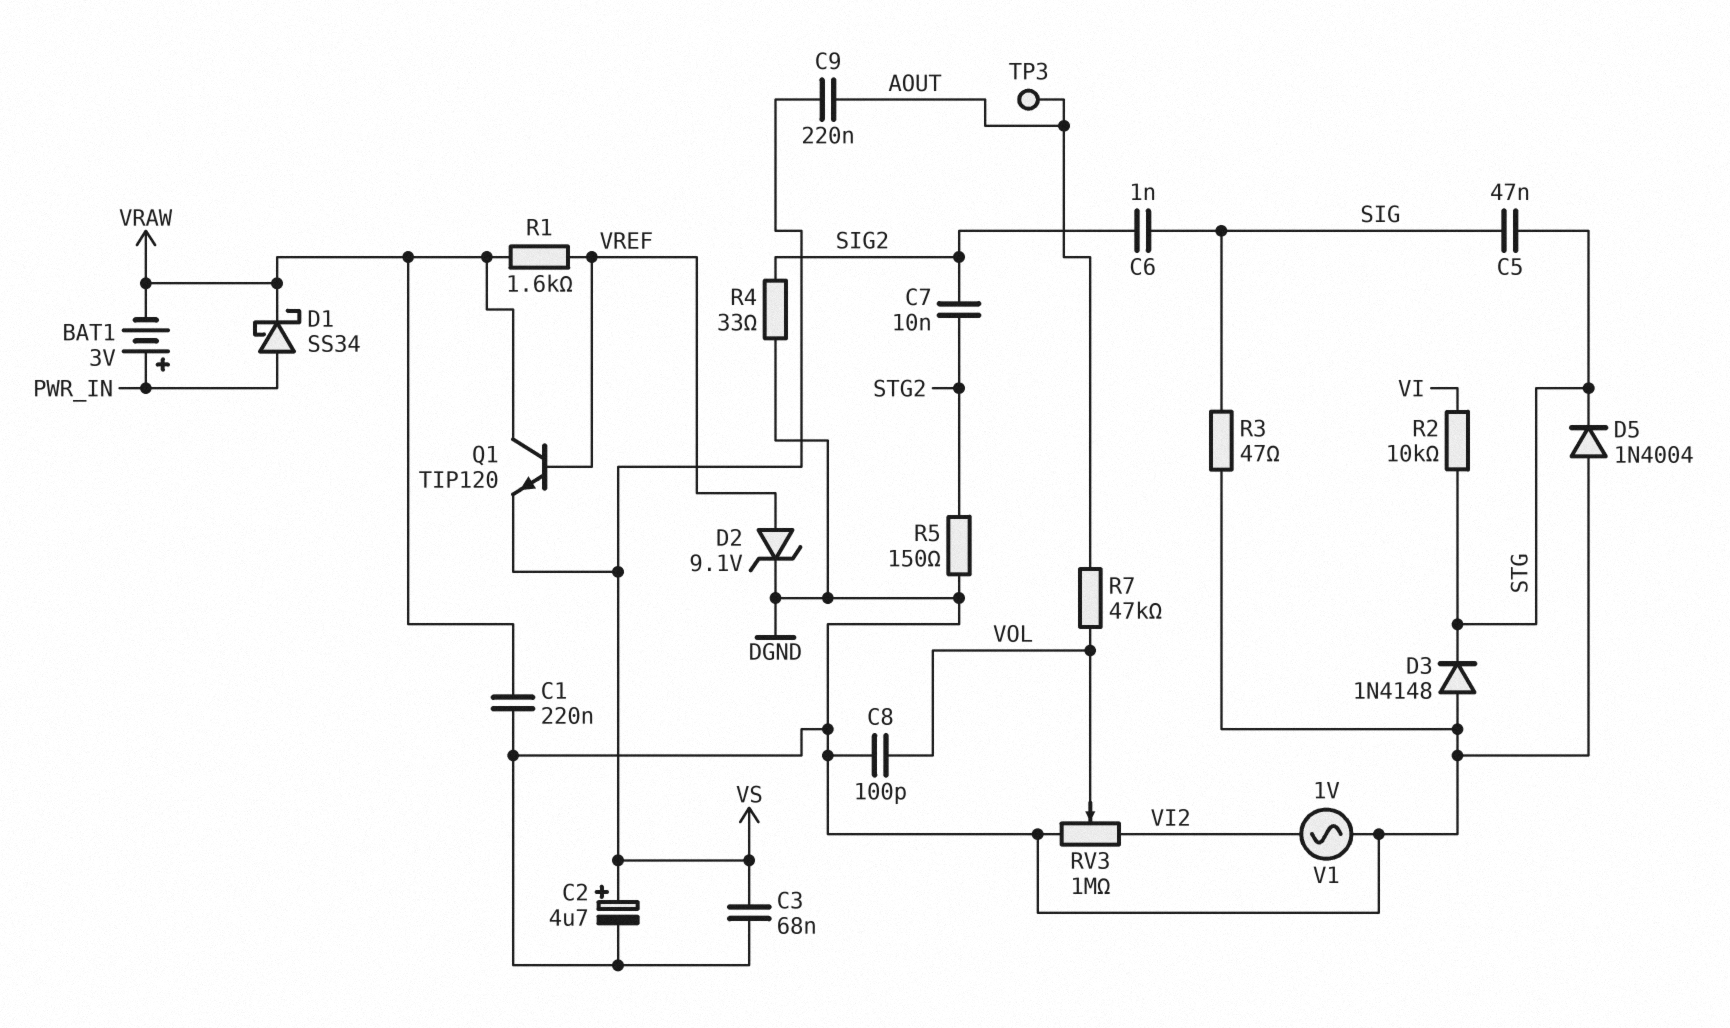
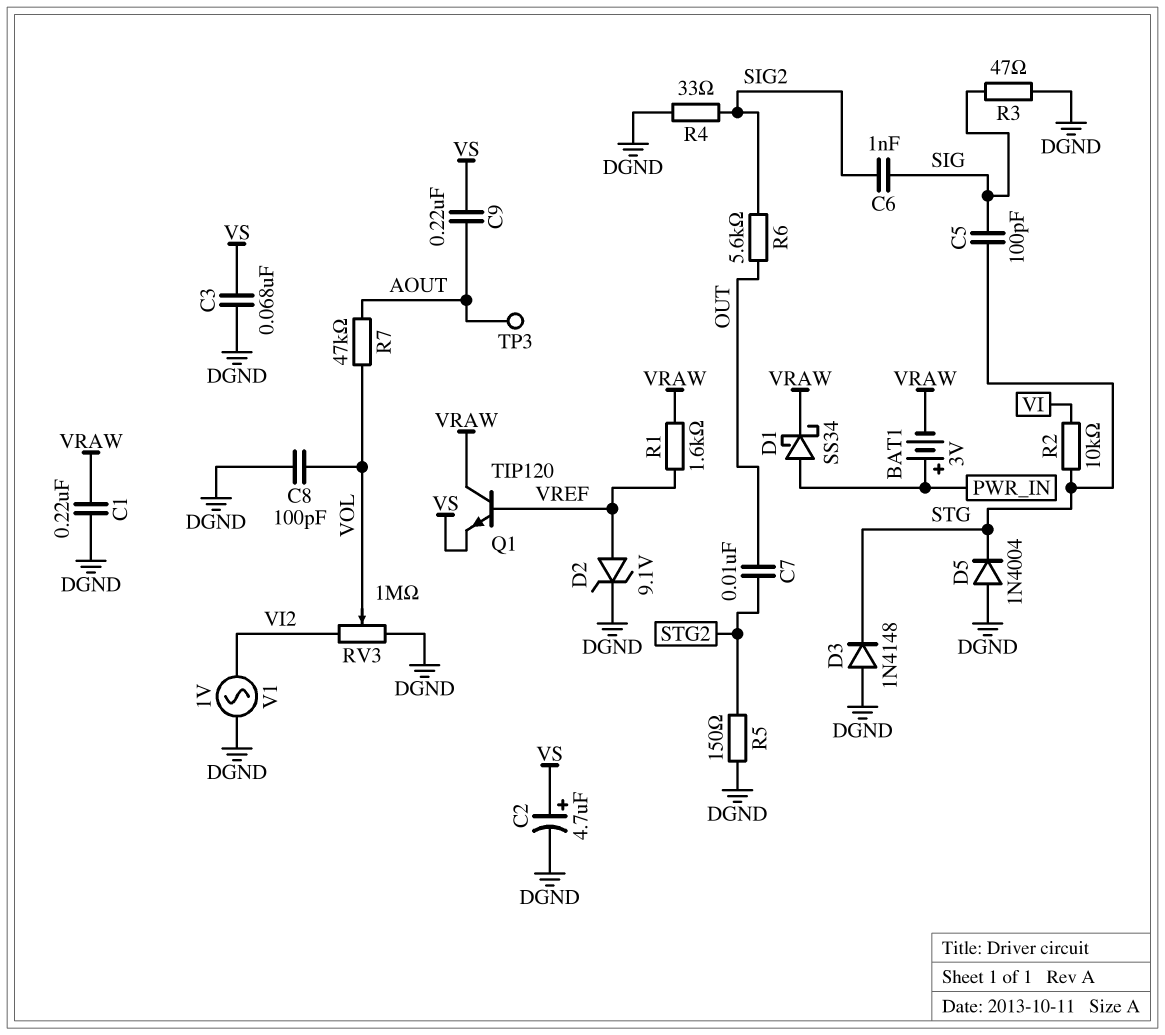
C5: 47nF (SIG, STG) -> 100pF (SIG, STG)
C7: 10nF (SIG2, STG2) -> 10nF (OUT, STG2)
R6: none -> 5.6k (OUT, SIG2)

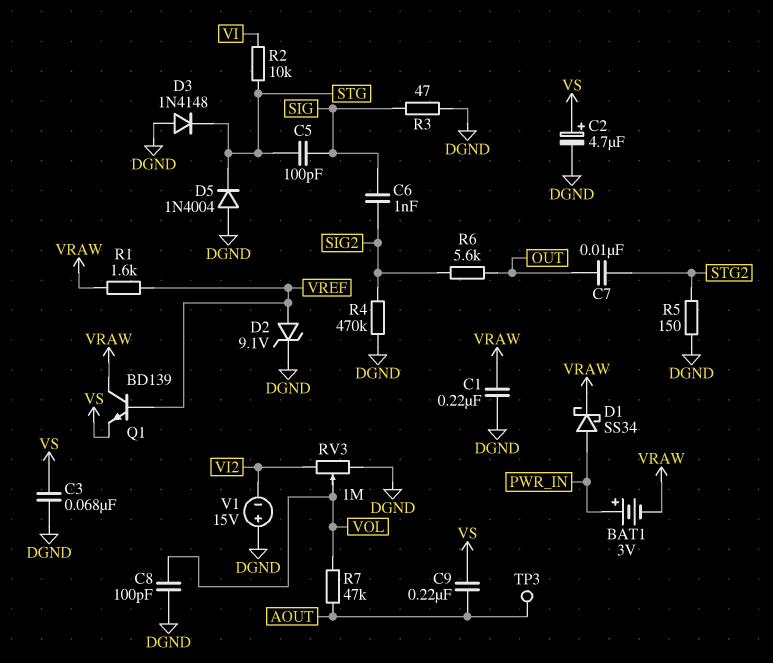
Q1: NPN TIP120 (B VREF, C VRAW, E VS) -> NPN BD139 (B VREF, C VRAW, E VS)
R4: 33 (DGND, SIG2) -> 470k (DGND, SIG2)
V1: AC 1V (DGND, VI2) -> 15V (plus DGND, minus VI2)

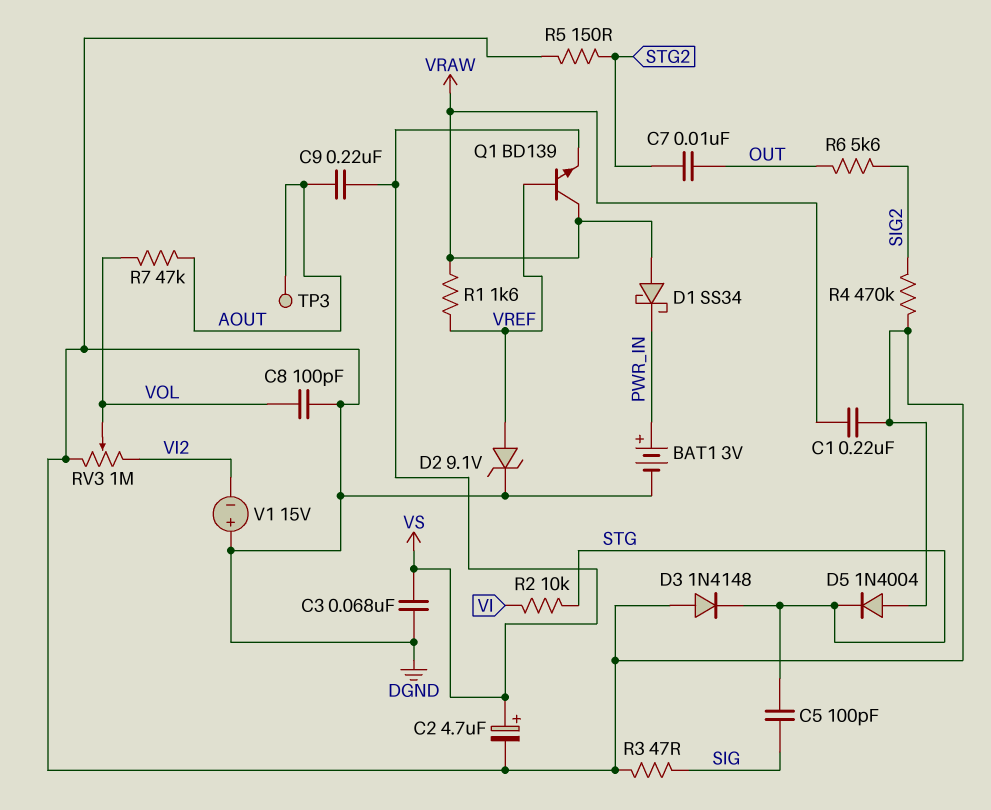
BAT1: 3V (plus PWR_IN, minus VRAW) -> 3V (plus PWR_IN, minus DGND)
C6: 1nF (SIG, SIG2) -> none
D1: schottky SS34 (A PWR_IN, K VRAW) -> schottky SS34 (A VRAW, K PWR_IN)

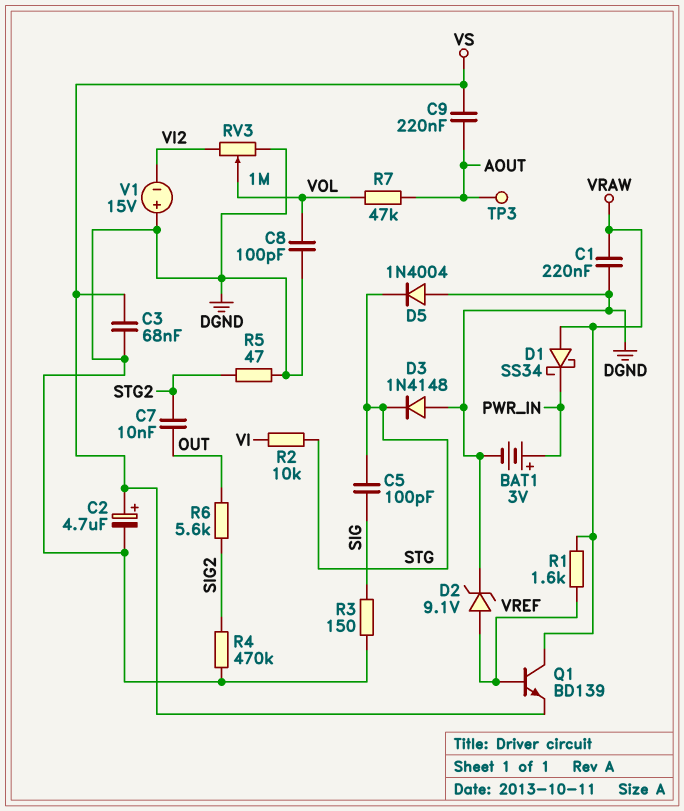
R3: 47 (DGND, SIG) -> 150 (DGND, SIG)
R5: 150 (DGND, STG2) -> 47 (DGND, STG2)

